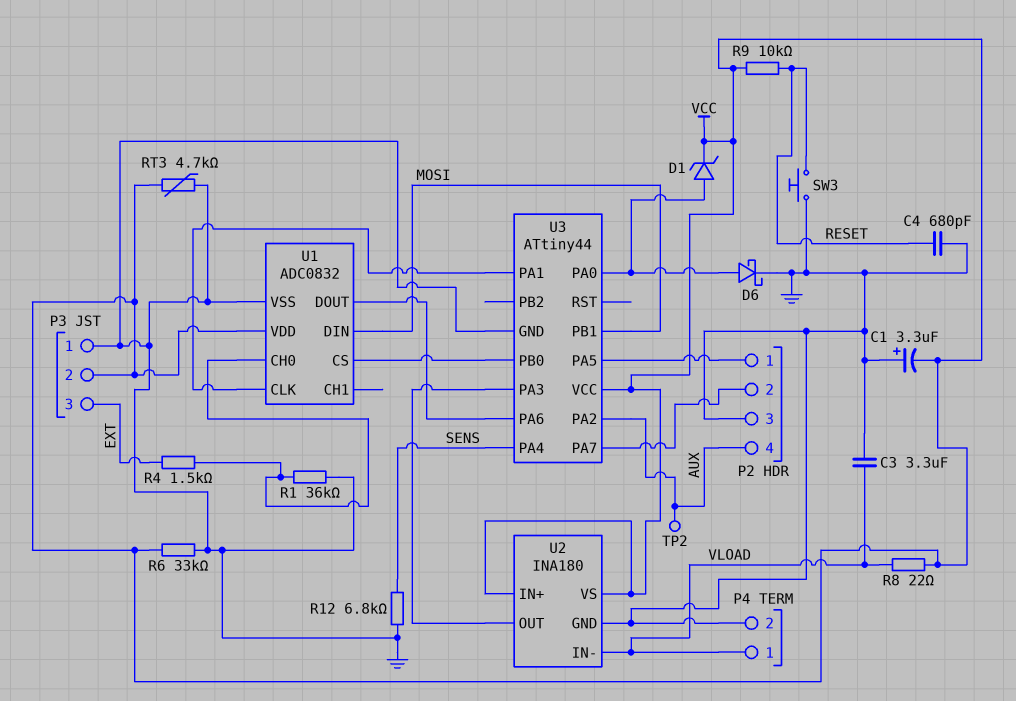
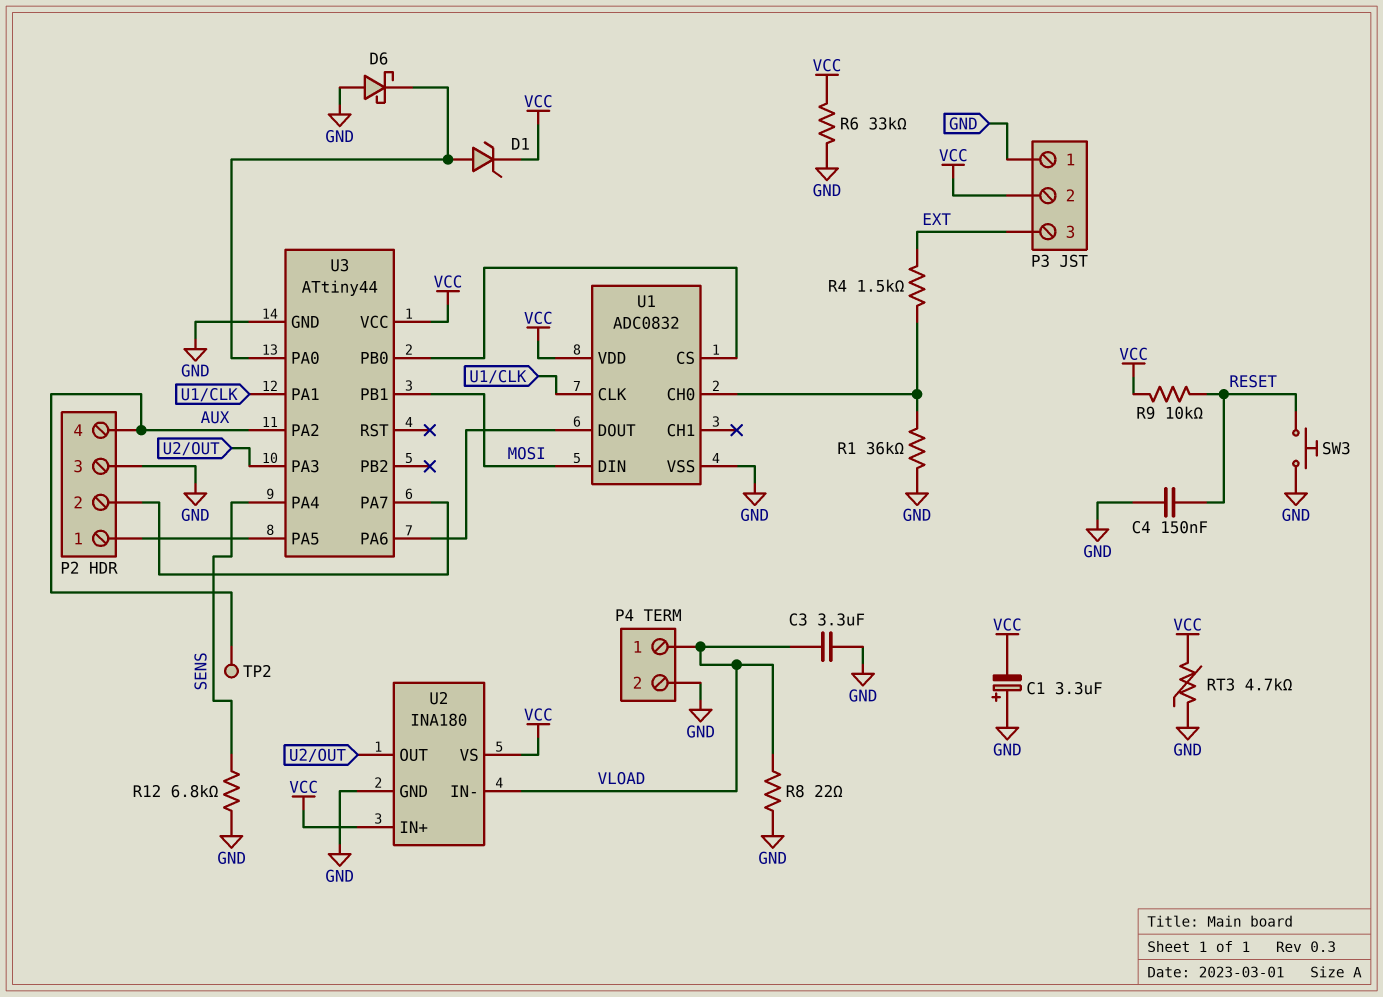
C4: 680pF (GND, RESET) -> 150nF (GND, RESET)
D6: schottky (A U3/PA0, K GND) -> schottky (A GND, K U3/PA0)
R8: 22 (VCC, VLOAD) -> 22 (GND, VLOAD)

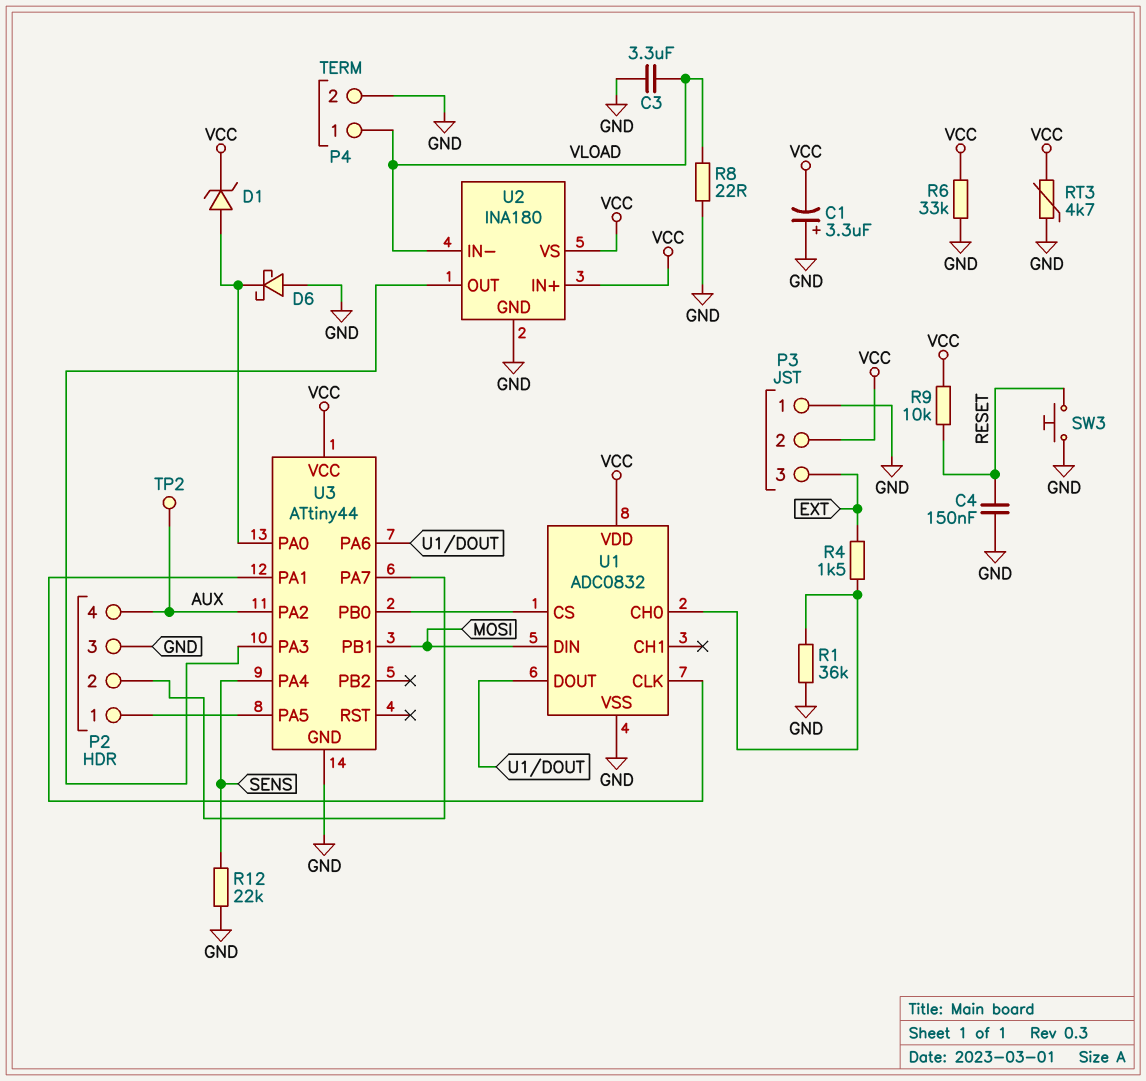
R12: 6.8k (GND, SENS) -> 22k (GND, SENS)

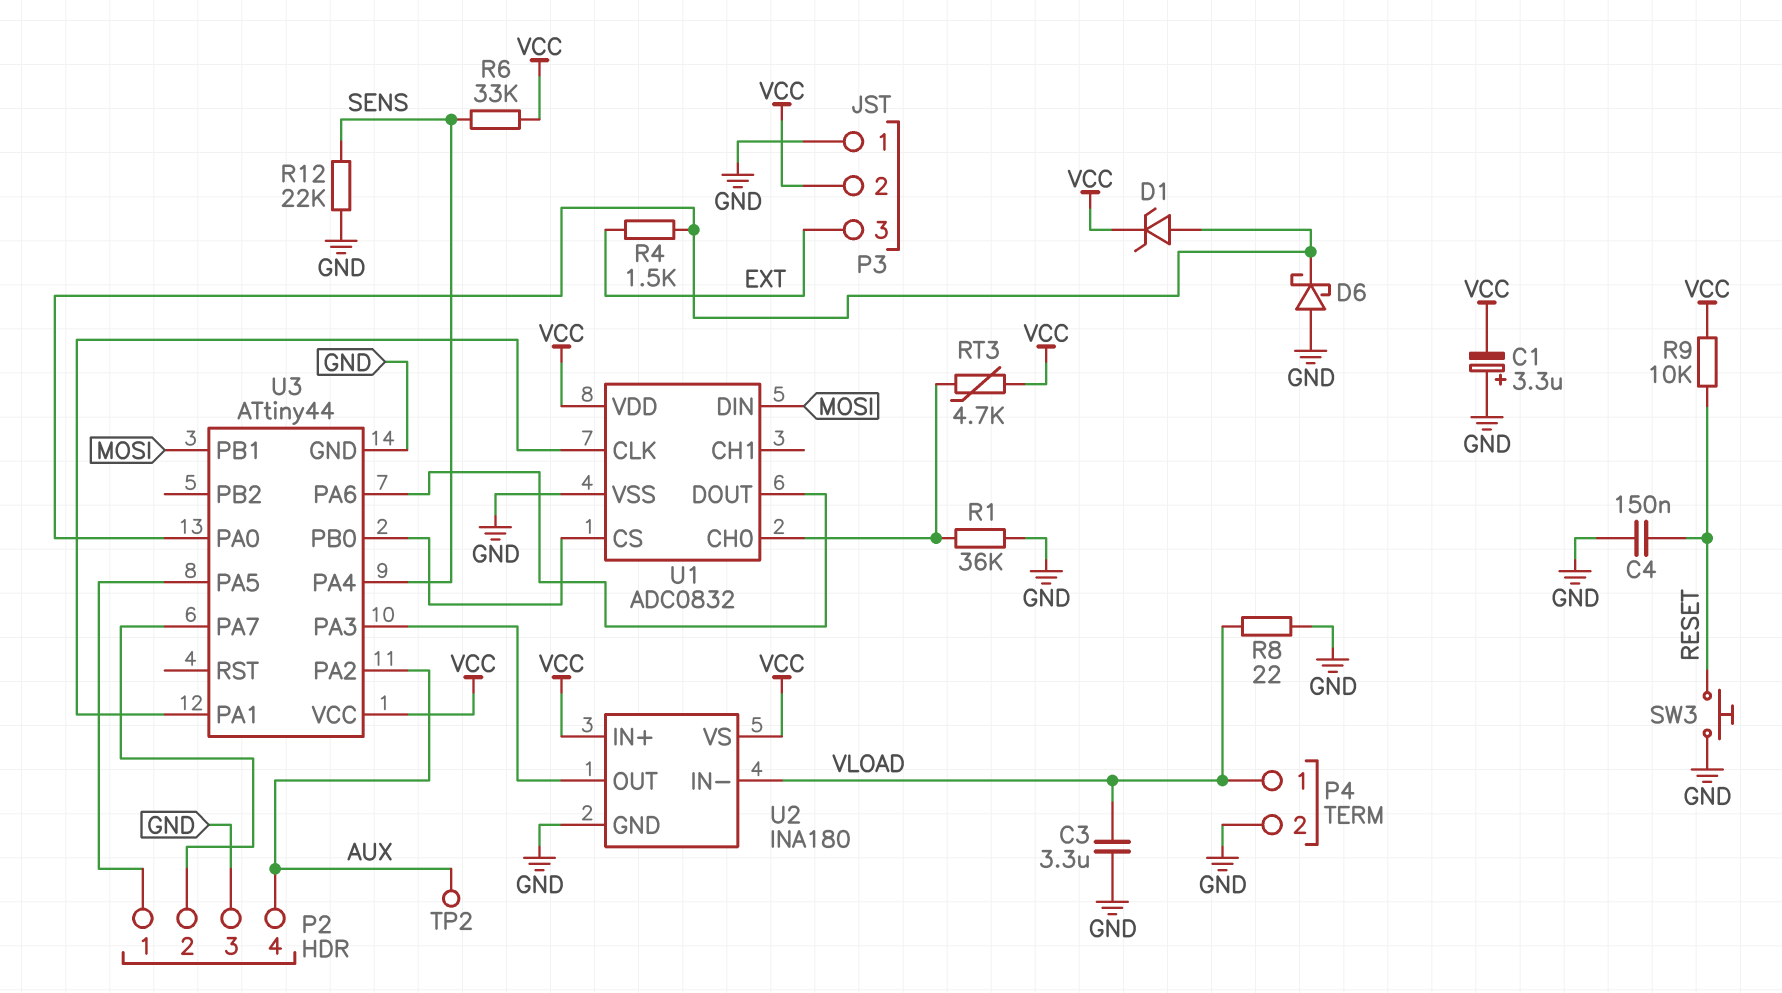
R4: 1.5k (EXT, U1/CH0) -> 1.5k (EXT, U3/PA0)
R6: 33k (GND, VCC) -> 33k (SENS, VCC)
RT3: 4.7k (GND, VCC) -> 4.7k (U1/CH0, VCC)

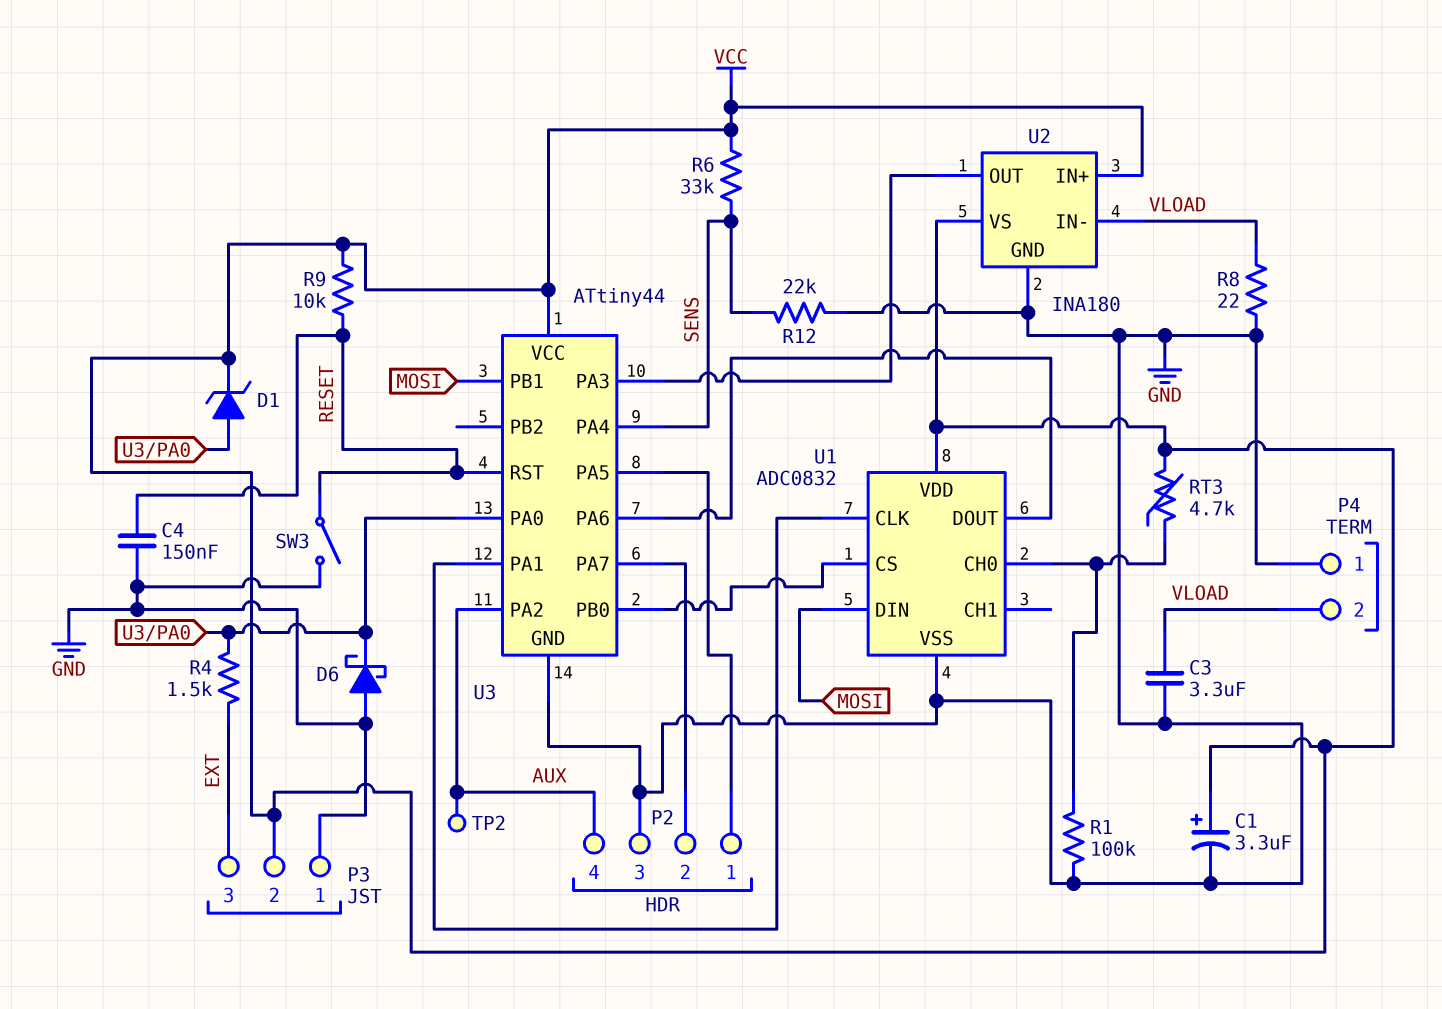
C1: 3.3uF (plus GND, minus VCC) -> 3.3uF (plus VCC, minus GND)
P4 pin 1: VLOAD -> GND
P4 pin 2: GND -> VLOAD
R1: 36k (GND, U1/CH0) -> 100k (GND, U1/CH0)
SW3: button (GND, RESET) -> switch (GND, RESET)
U3 pin RST: none -> RESET

